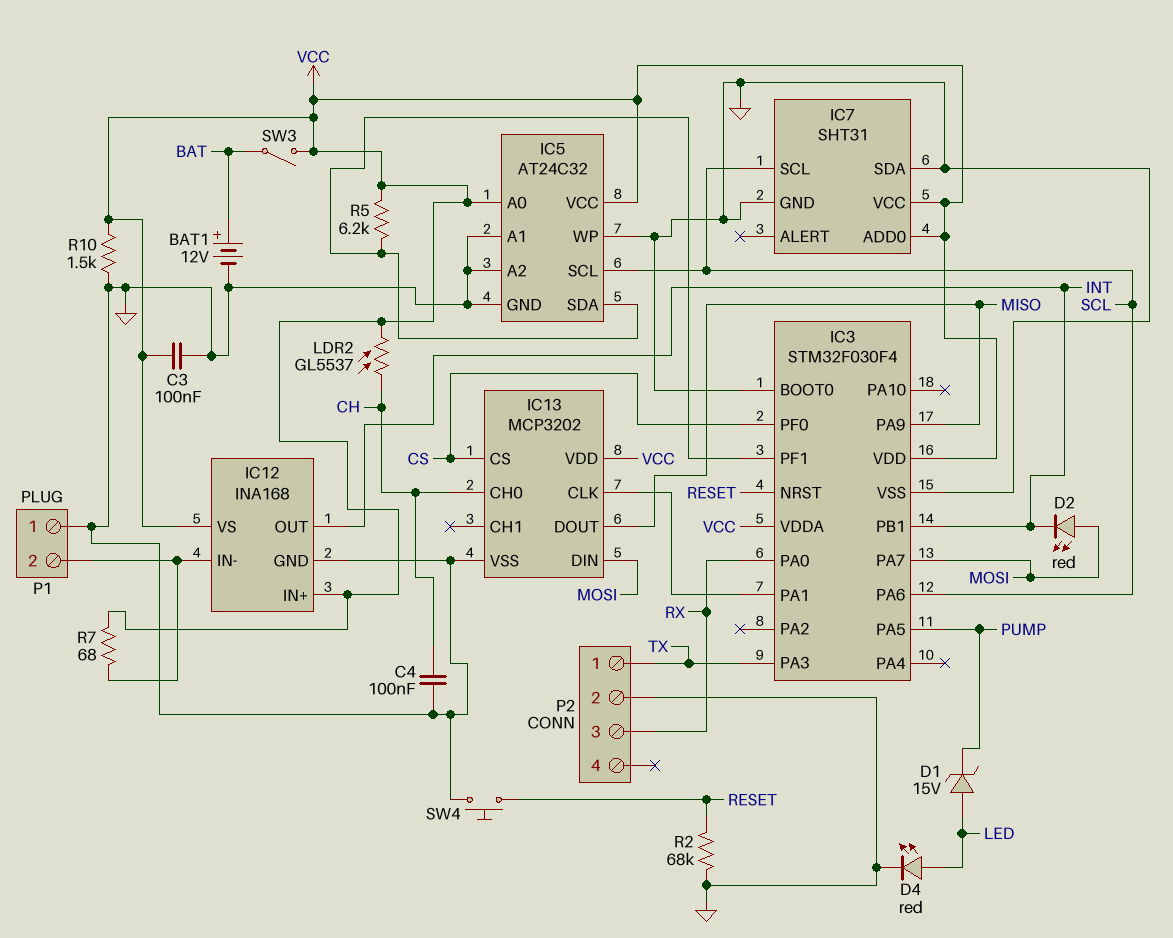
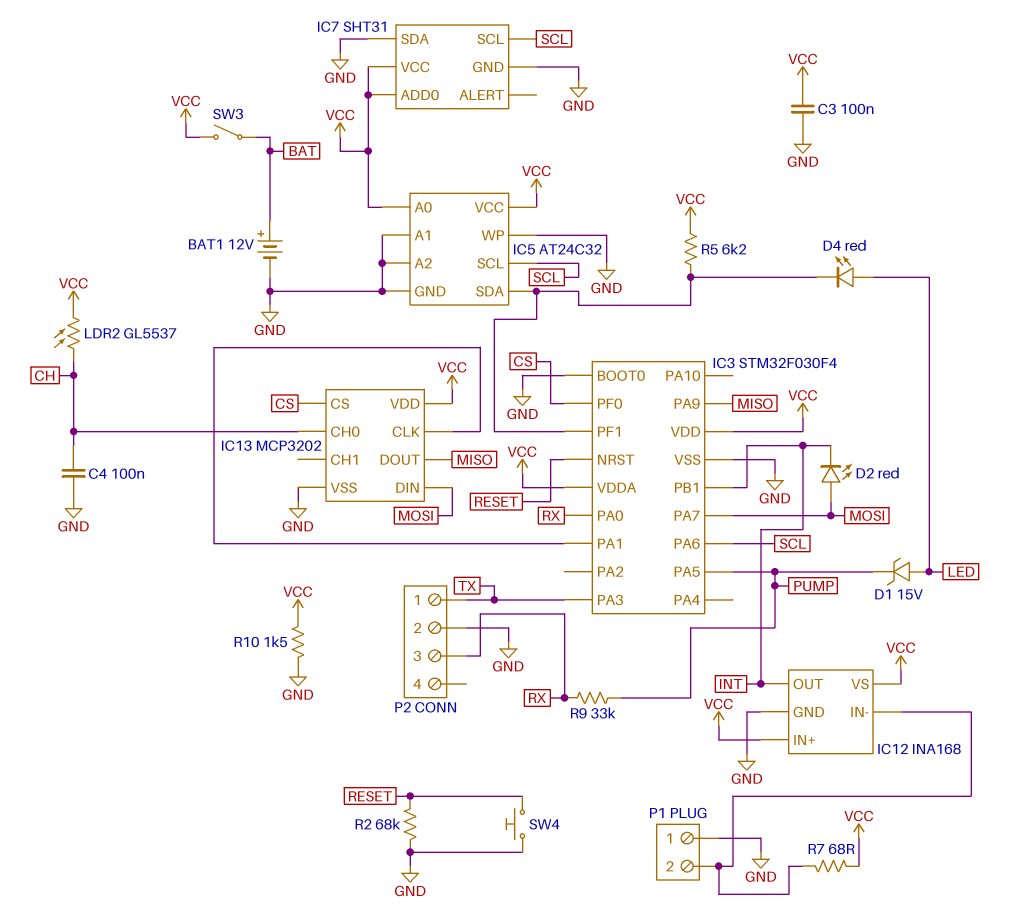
D4: LED red (A LED, K GND) -> LED red (A LED, K IC3/PF1)
R9: none -> 33k (PUMP, RX)

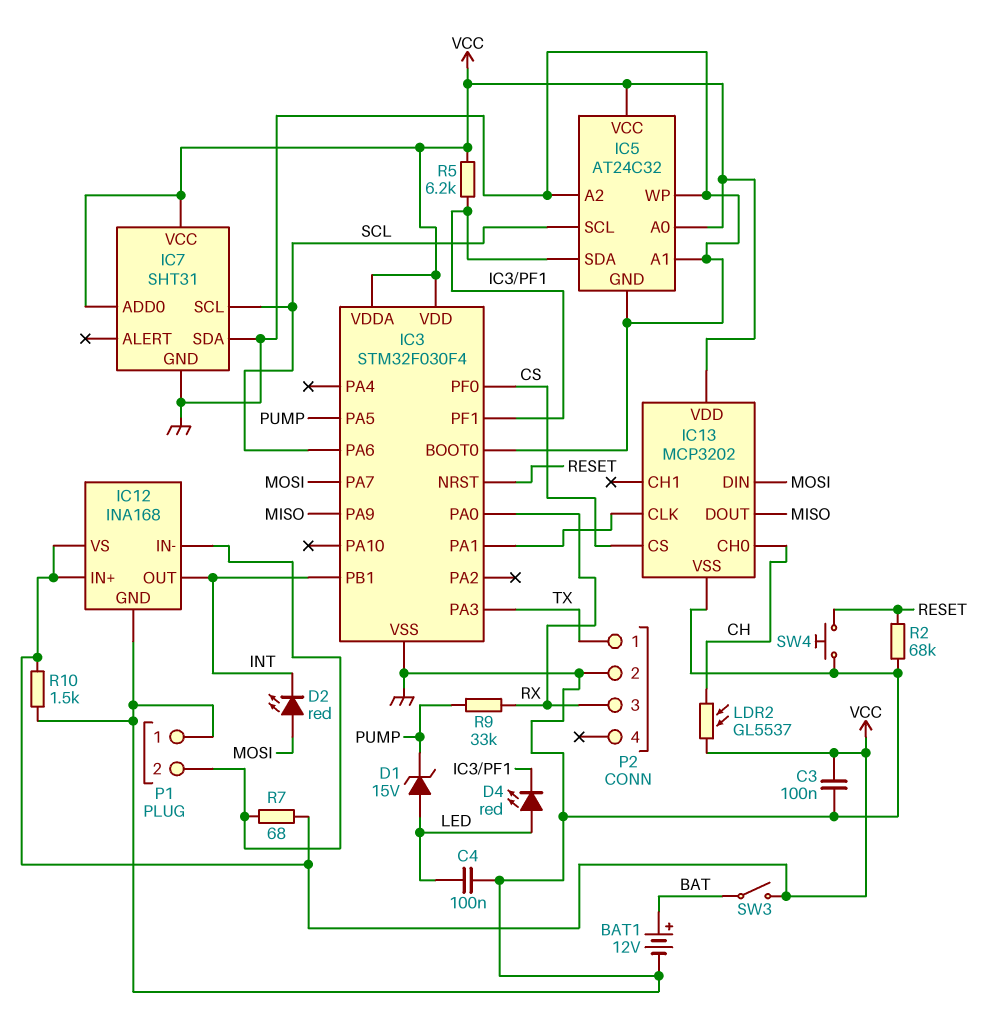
C4: 100nF (CH, GND) -> 100nF (GND, LED)

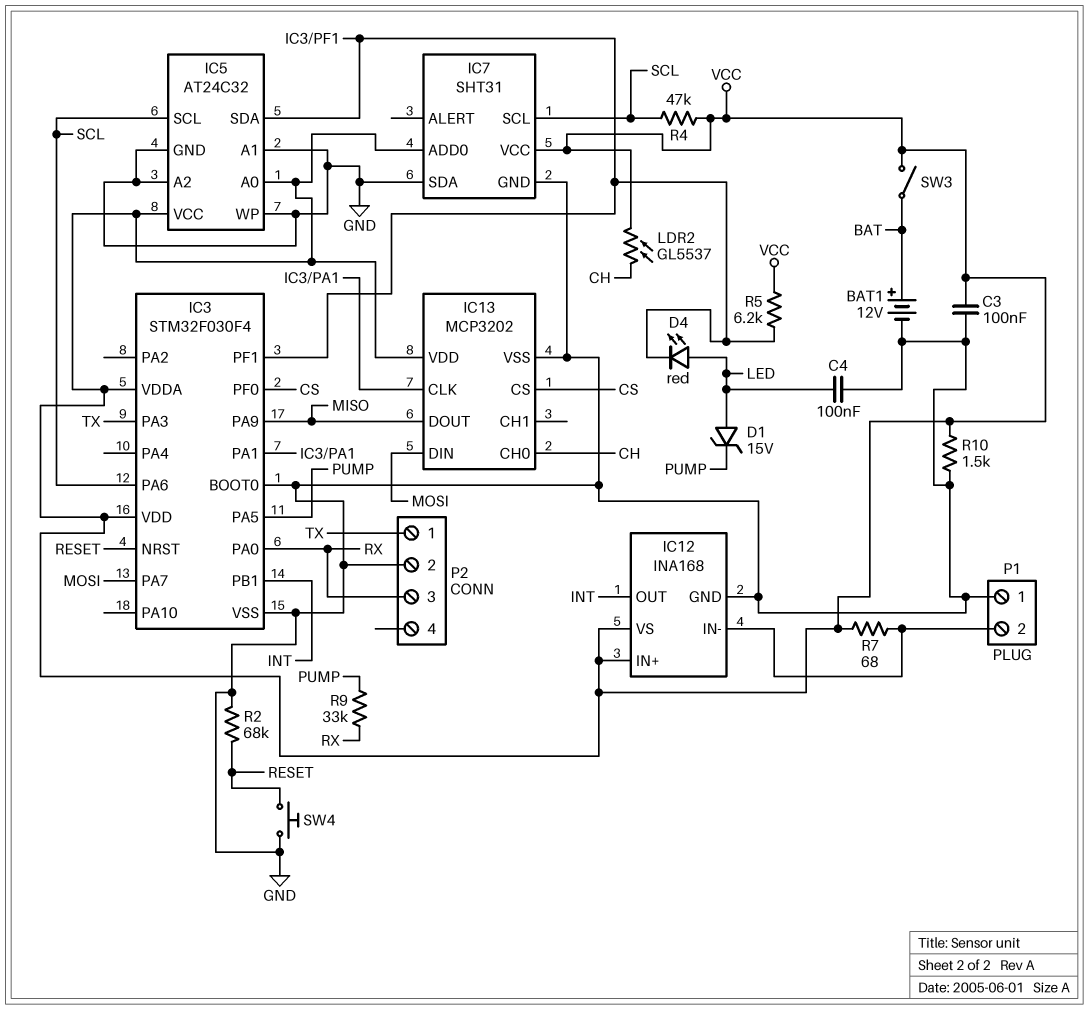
D2: LED red (A MOSI, K INT) -> none
R4: none -> 47k (SCL, VCC)

